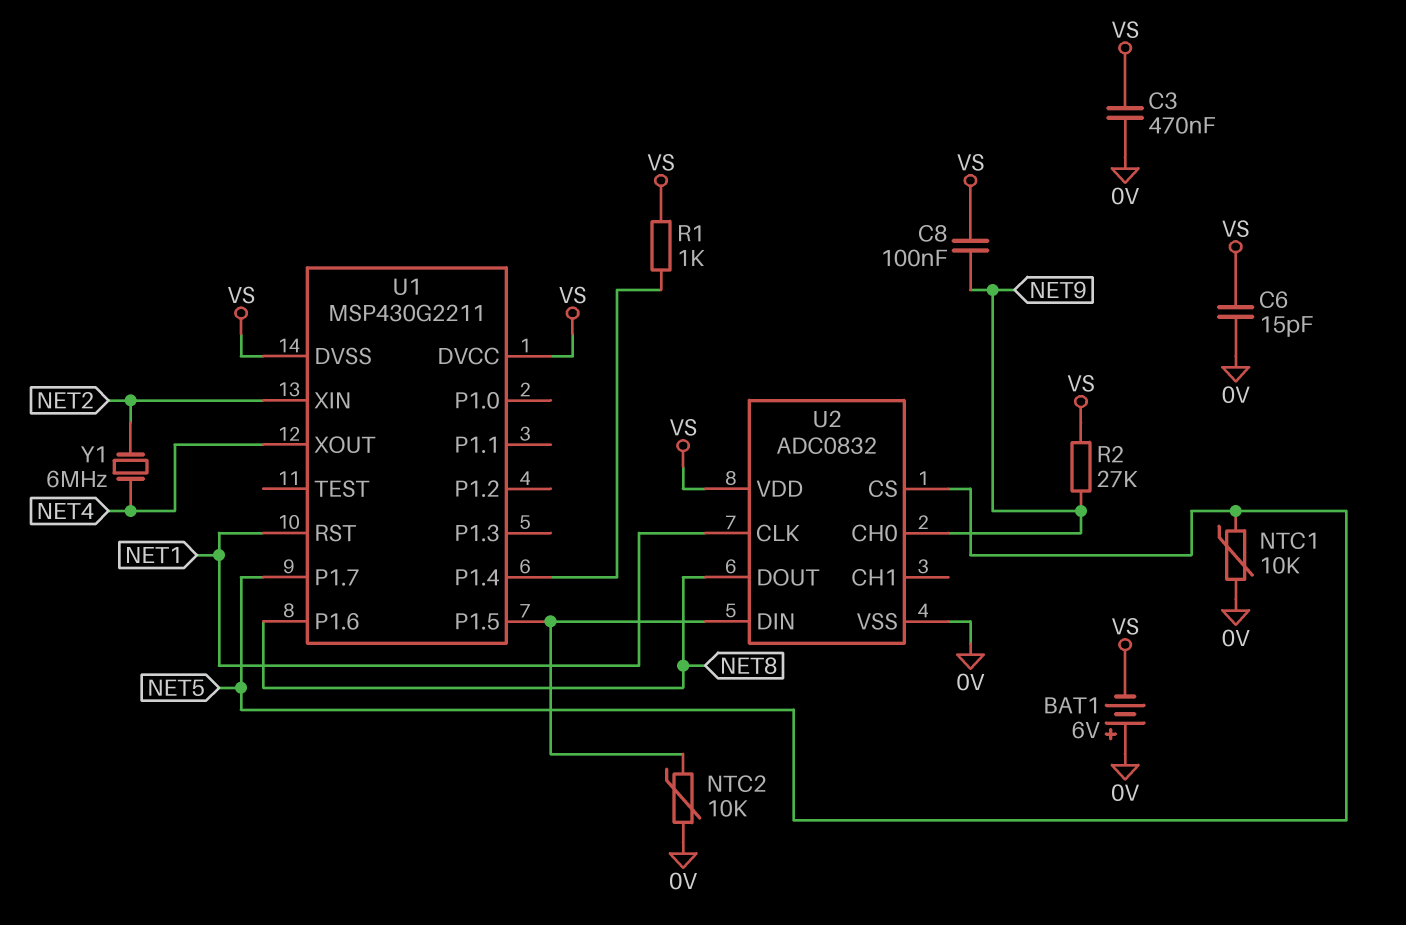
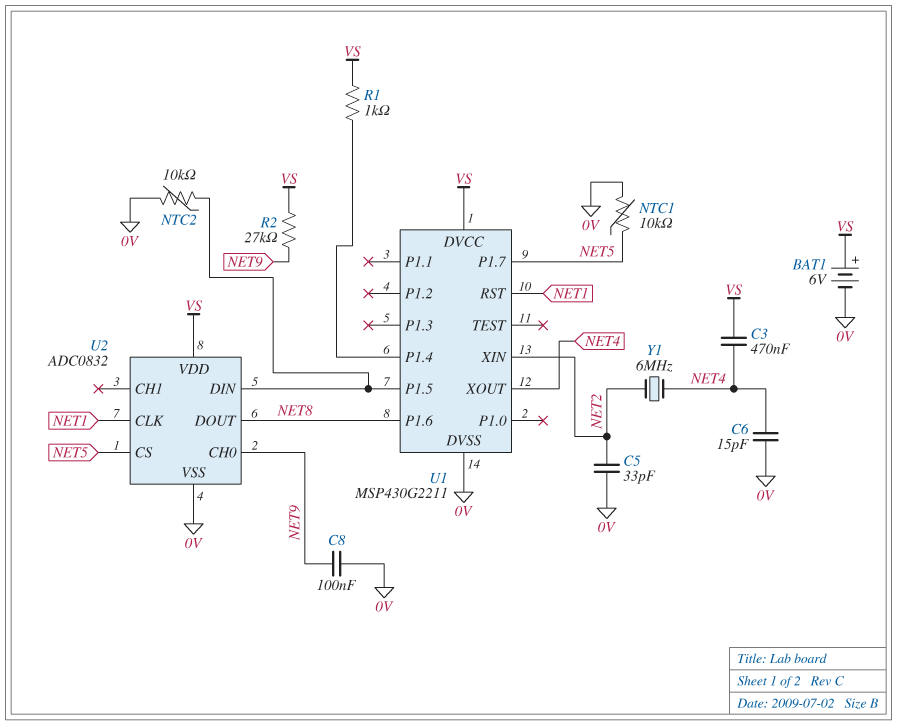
BAT1: 6V (plus 0V, minus VS) -> 6V (plus VS, minus 0V)
C3: 470nF (0V, VS) -> 470nF (NET4, VS)
C5: none -> 33pF (0V, NET2)
C6: 15pF (0V, VS) -> 15pF (0V, NET4)
C8: 100nF (NET9, VS) -> 100nF (0V, NET9)
U1 pin DVSS: VS -> 0V

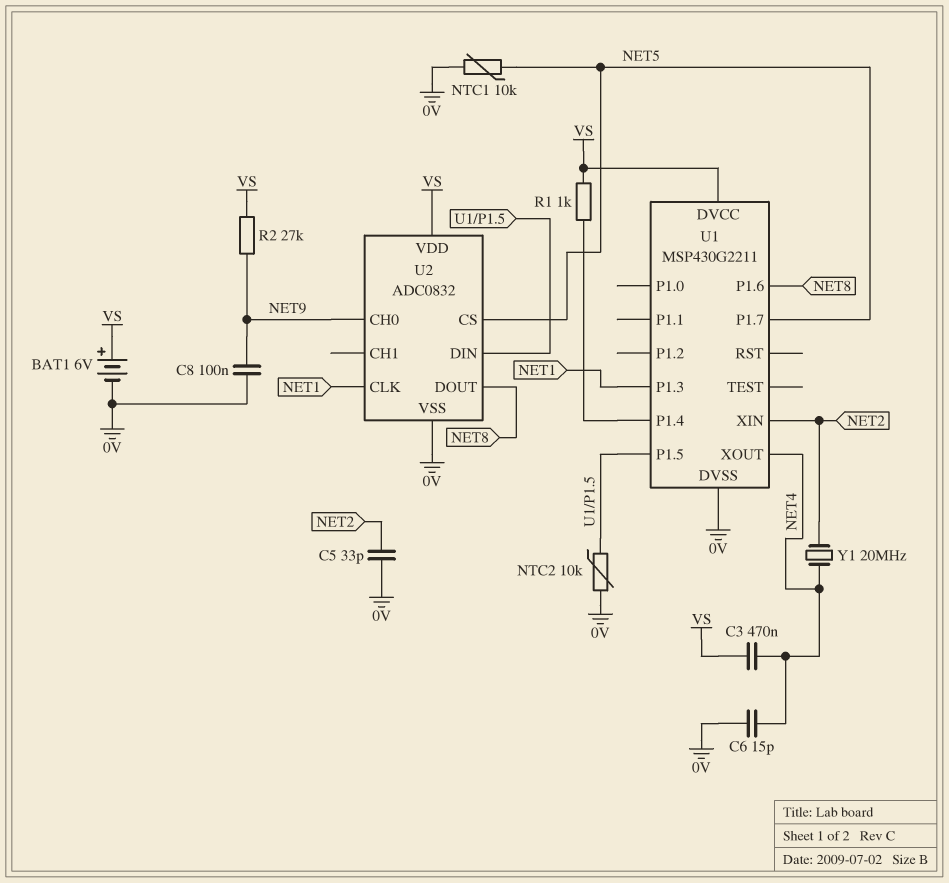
U1 pin P1.3: none -> NET1
U1 pin RST: NET1 -> none
Y1: 6MHz (NET2, NET4) -> 20MHz (NET2, NET4)

